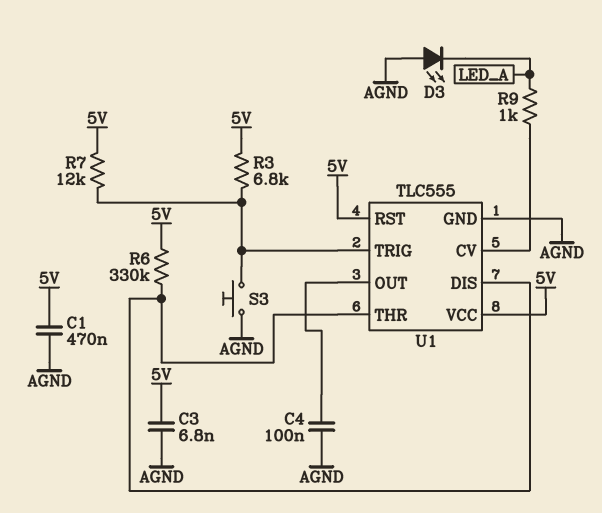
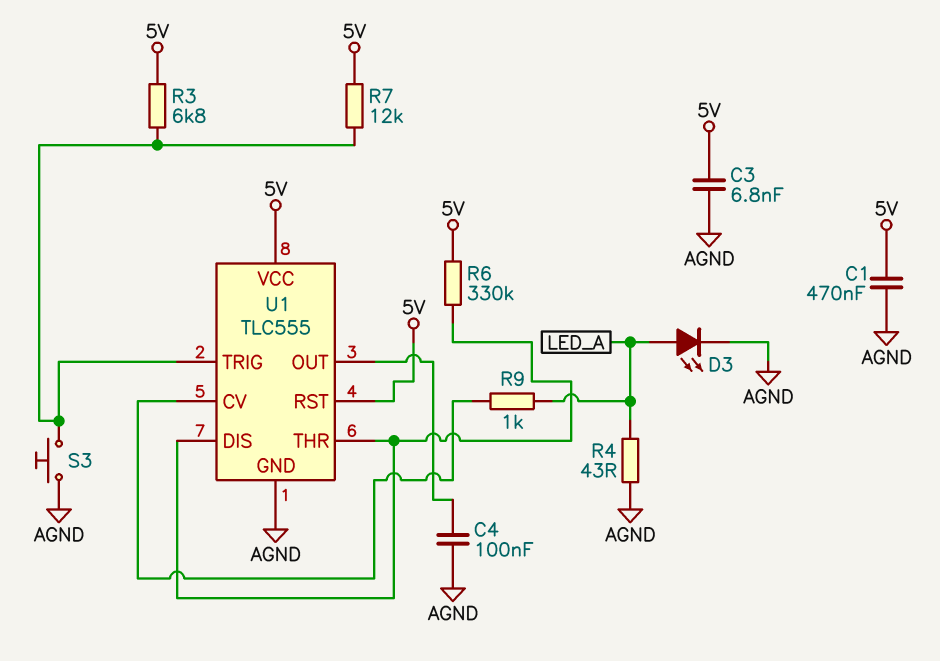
D3: LED (A AGND, K LED_A) -> LED (A LED_A, K AGND)
R4: none -> 43 (AGND, LED_A)

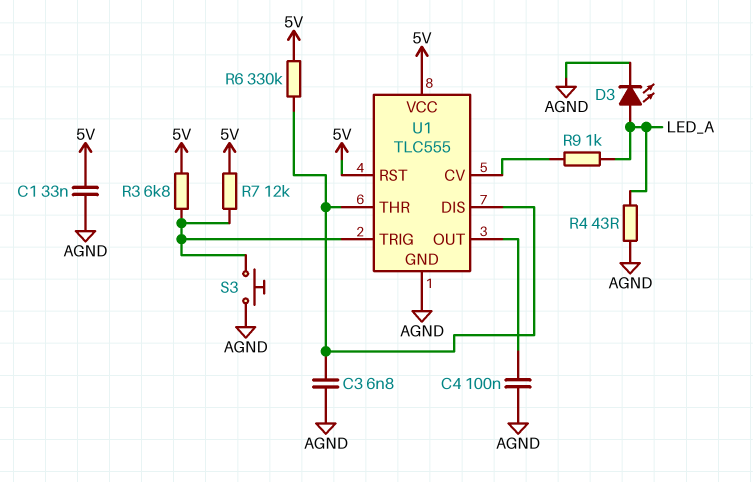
C1: 470nF (5V, AGND) -> 33nF (5V, AGND)
C3: 6.8nF (5V, AGND) -> 6.8nF (AGND, U1/DIS)

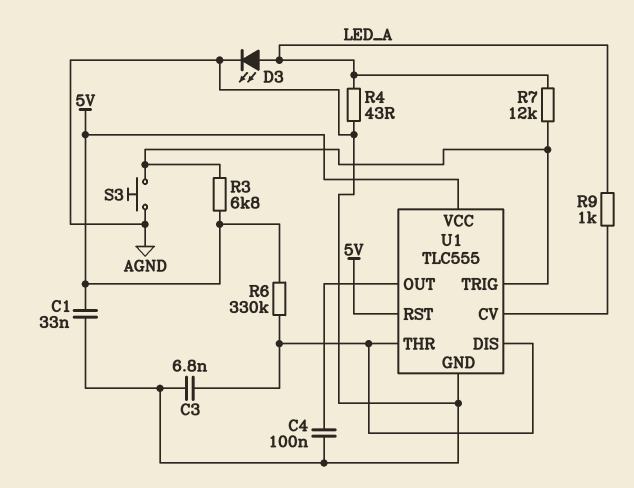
R7: 12k (5V, U1/TRIG) -> 12k (LED_A, U1/TRIG)

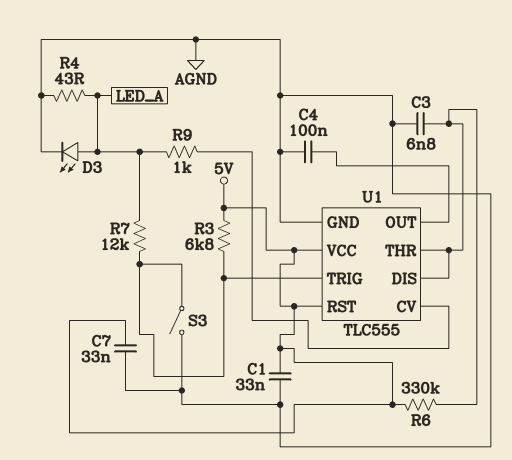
C7: none -> 33nF (5V, AGND)
S3: button (AGND, U1/TRIG) -> switch (AGND, U1/TRIG)

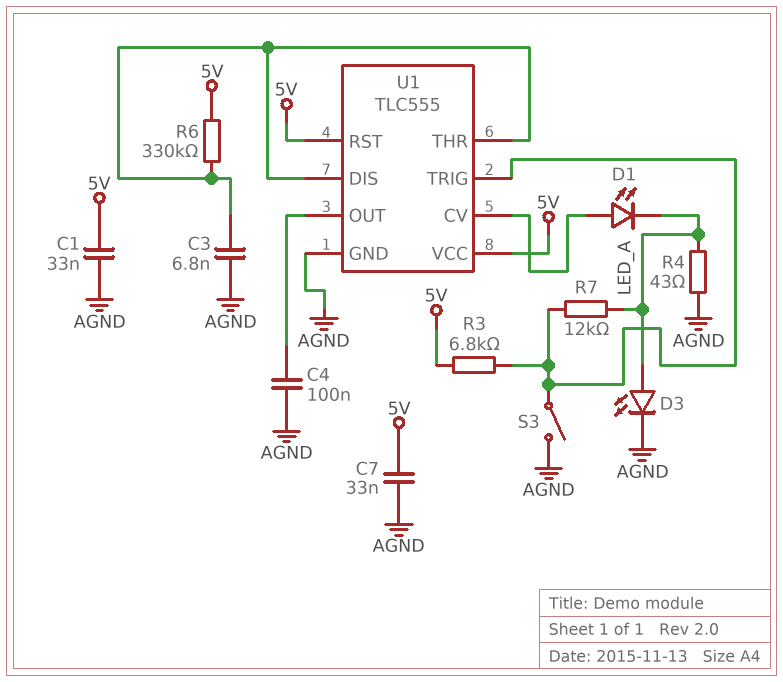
D1: none -> LED (A U1/CV, K LED_A)
R9: 1k (LED_A, U1/CV) -> none

